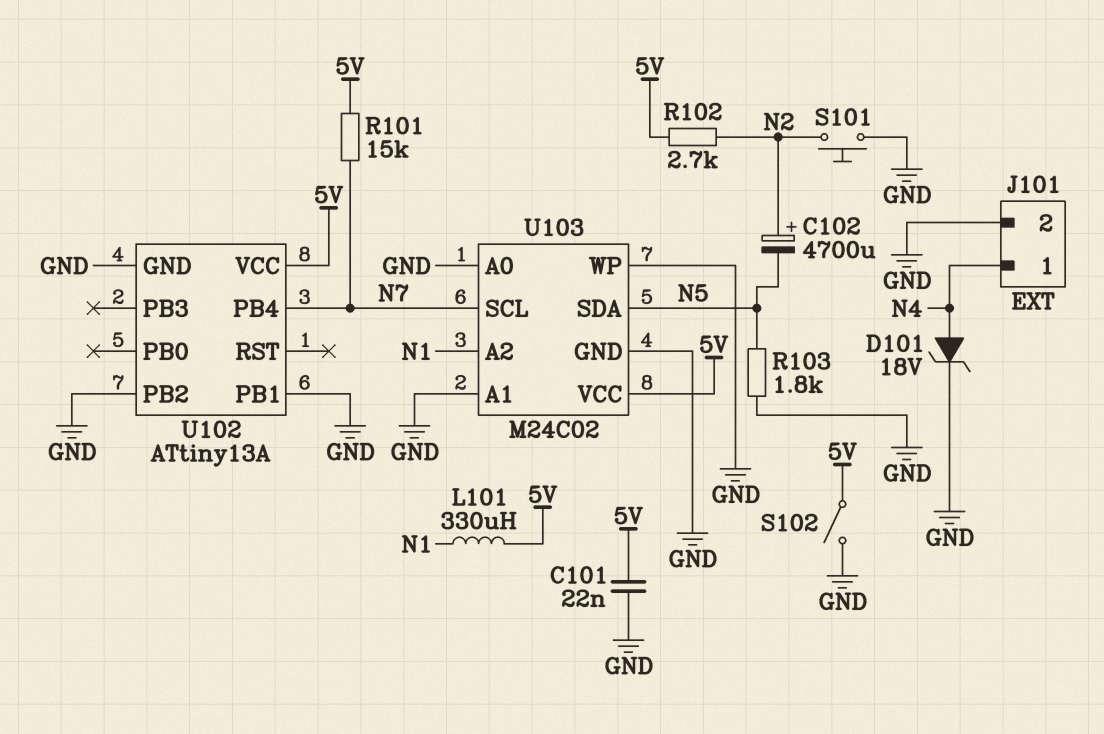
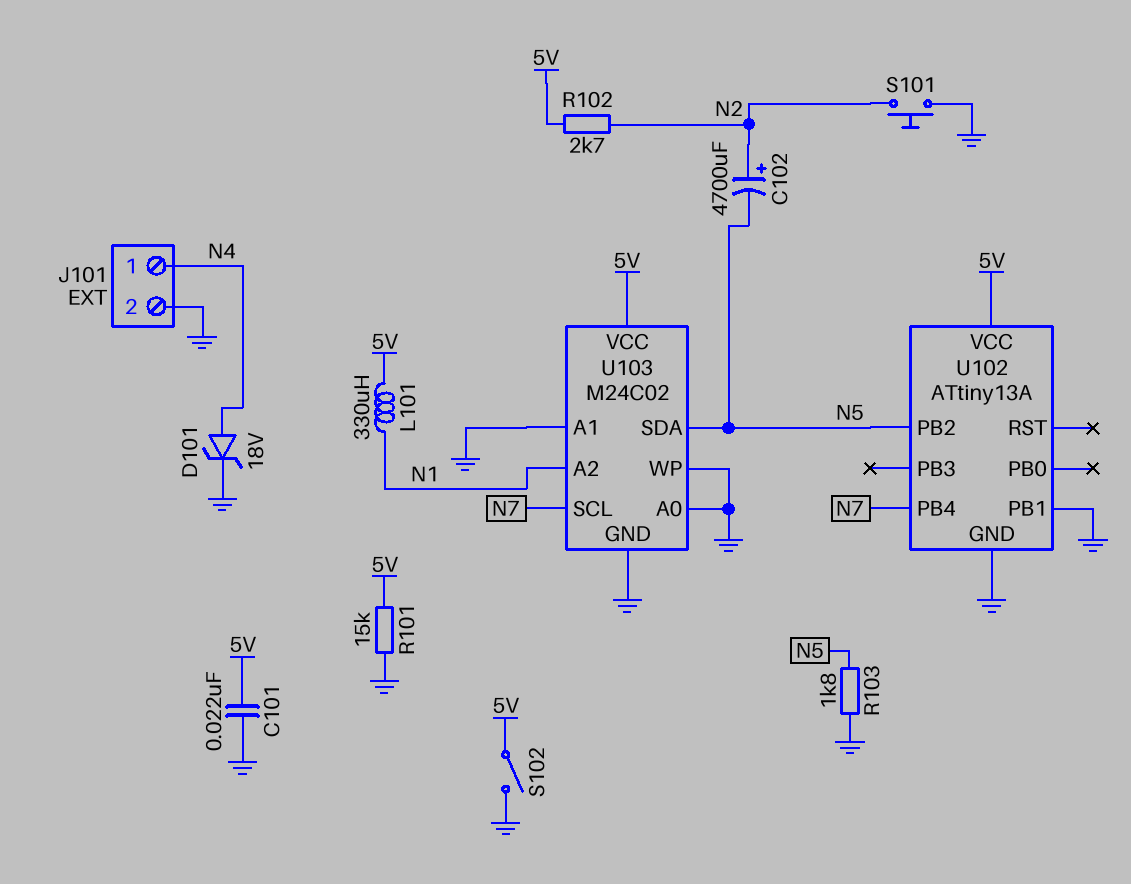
R101: 15k (5V, N7) -> 15k (5V, GND)
U102 pin PB2: GND -> N5

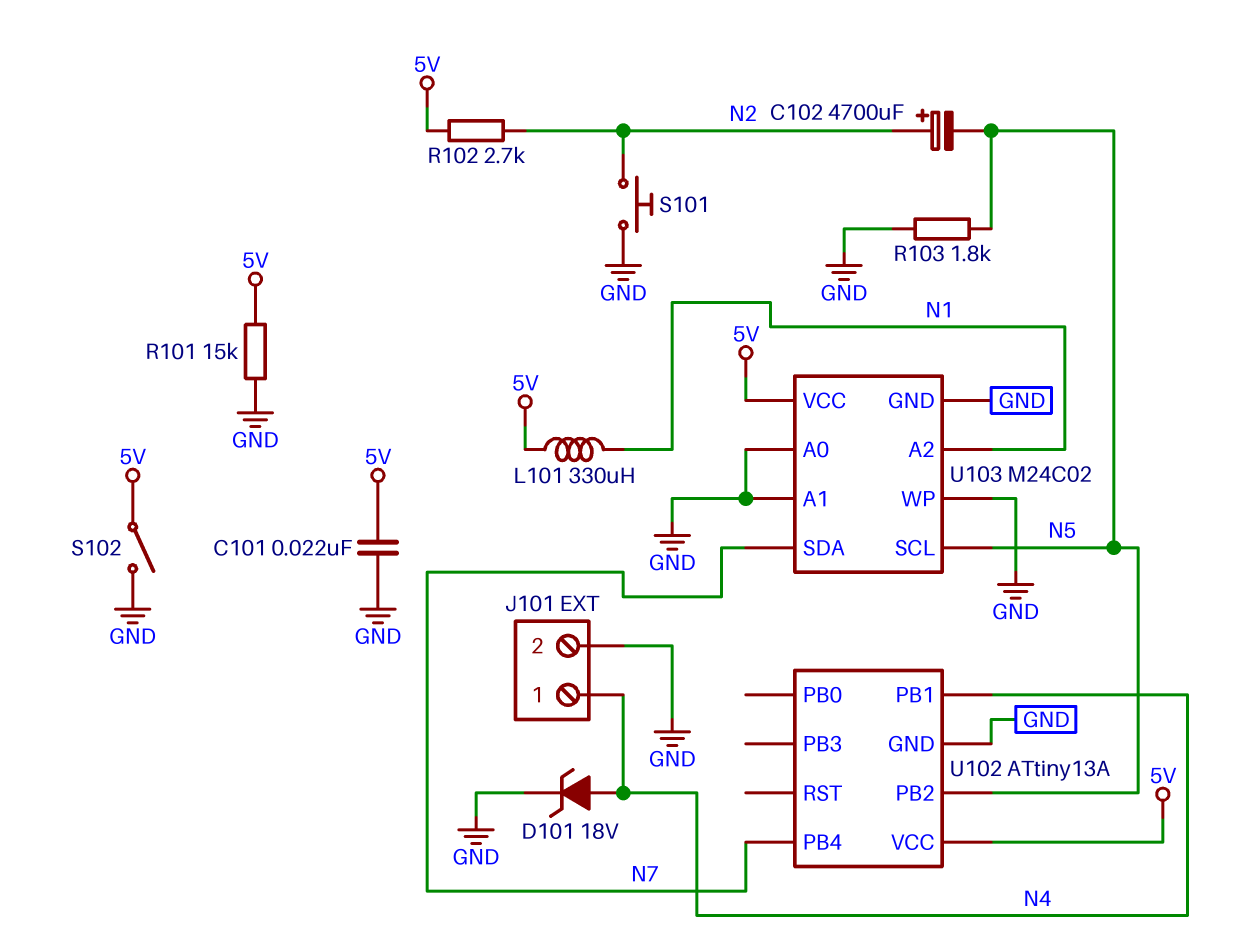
U102 pin PB1: GND -> N4
U103 pin SCL: N7 -> N5
U103 pin SDA: N5 -> N7

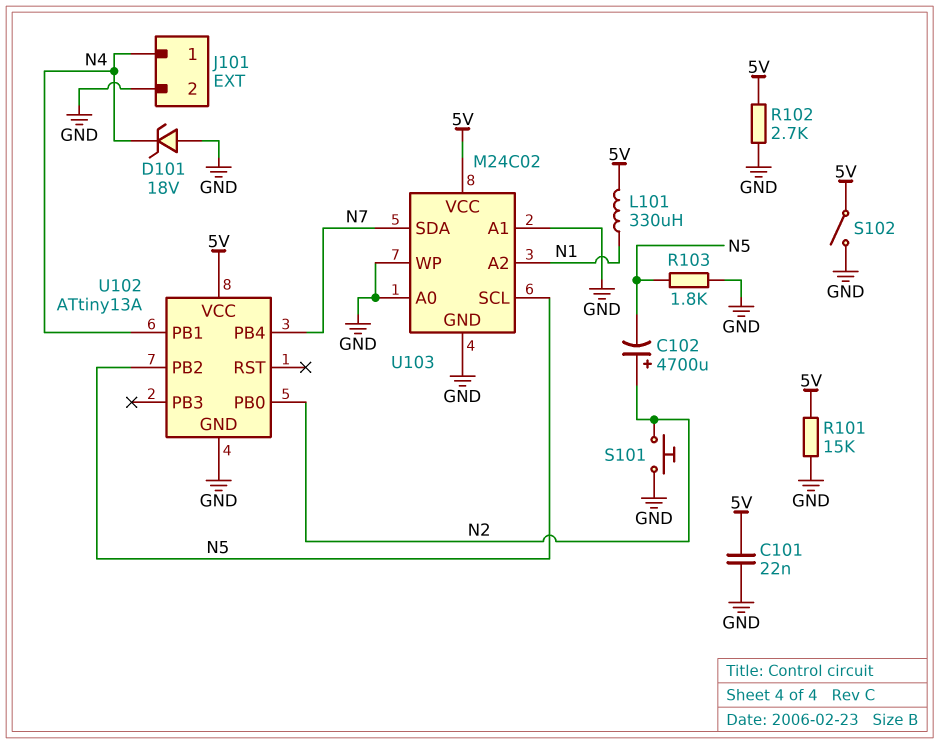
D101: zener 18V (A N4, K GND) -> zener 18V (A GND, K N4)
R102: 2.7k (5V, N2) -> 2.7k (5V, GND)
U102 pin PB0: none -> N2

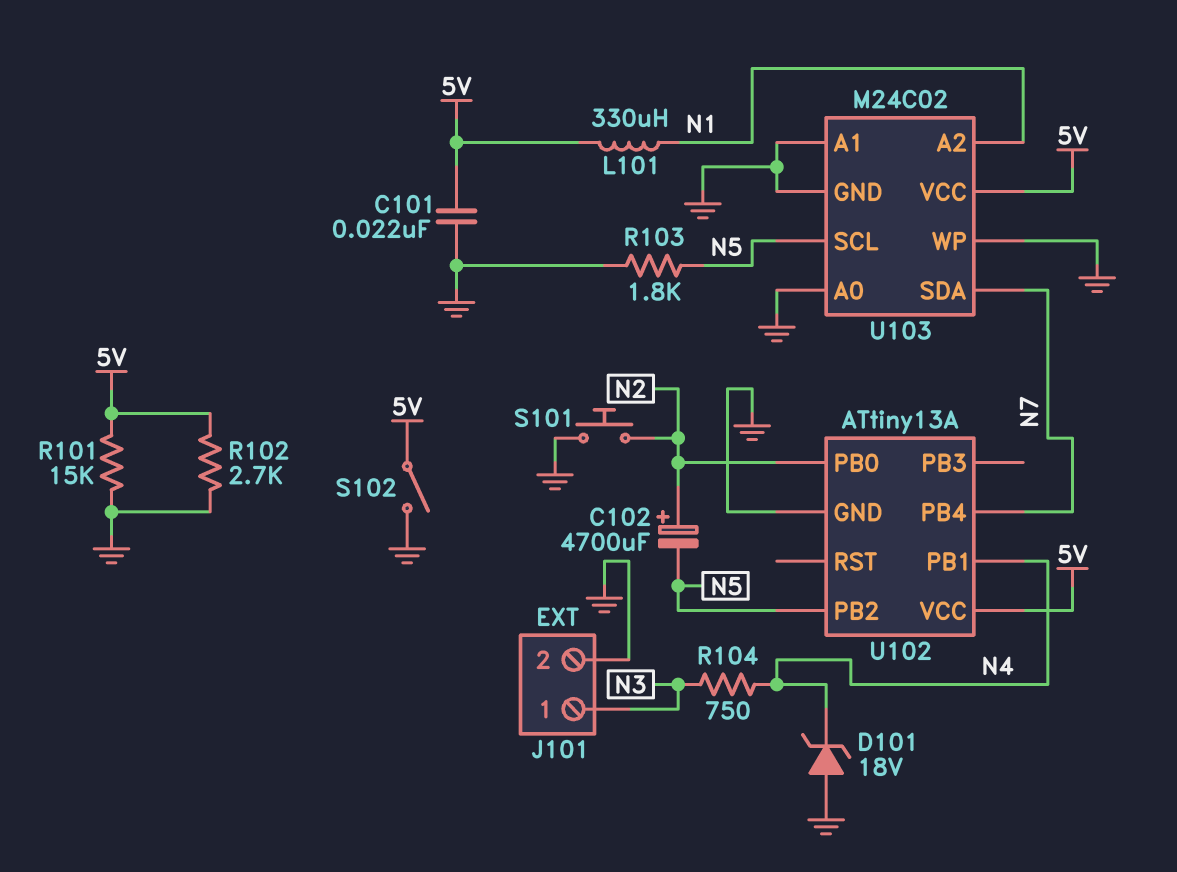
J101 pin 1: N4 -> N3
R104: none -> 750 (N3, N4)

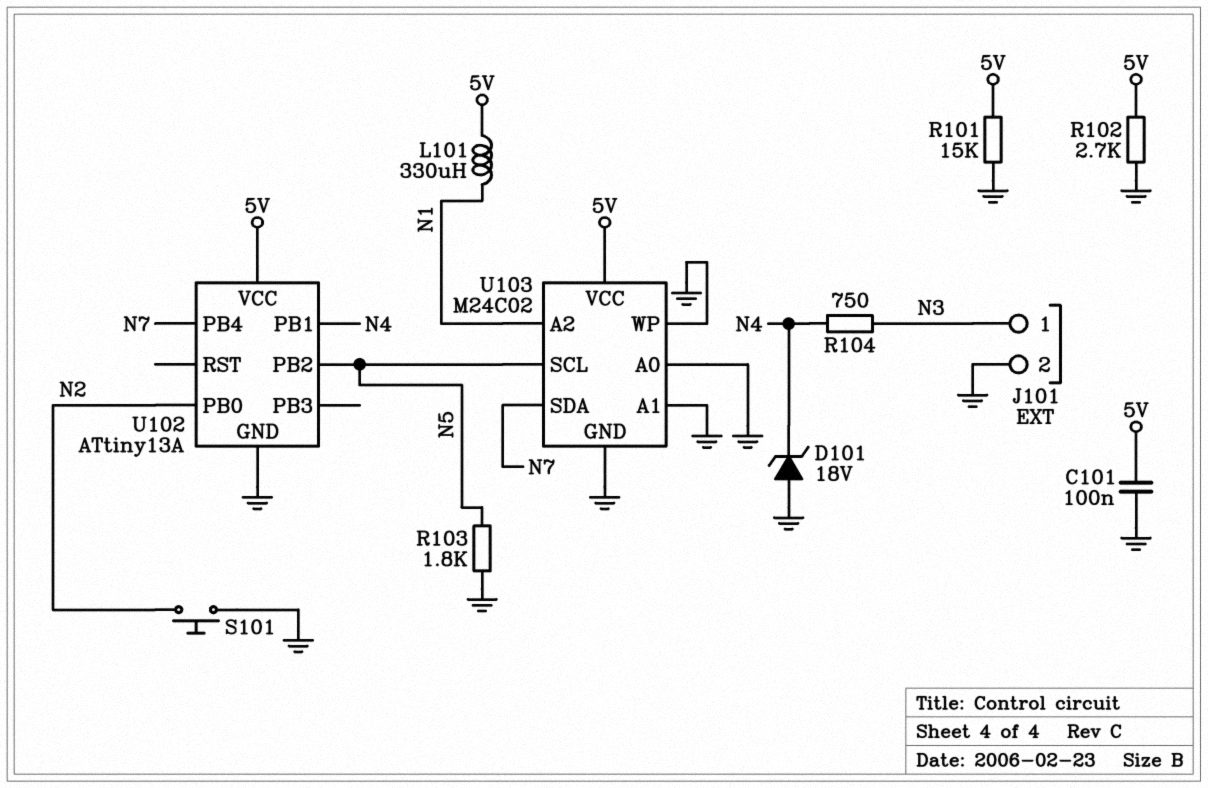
C101: 22nF (5V, GND) -> 100nF (5V, GND)
C102: 4700uF (plus N2, minus N5) -> none
S102: switch (5V, GND) -> none

